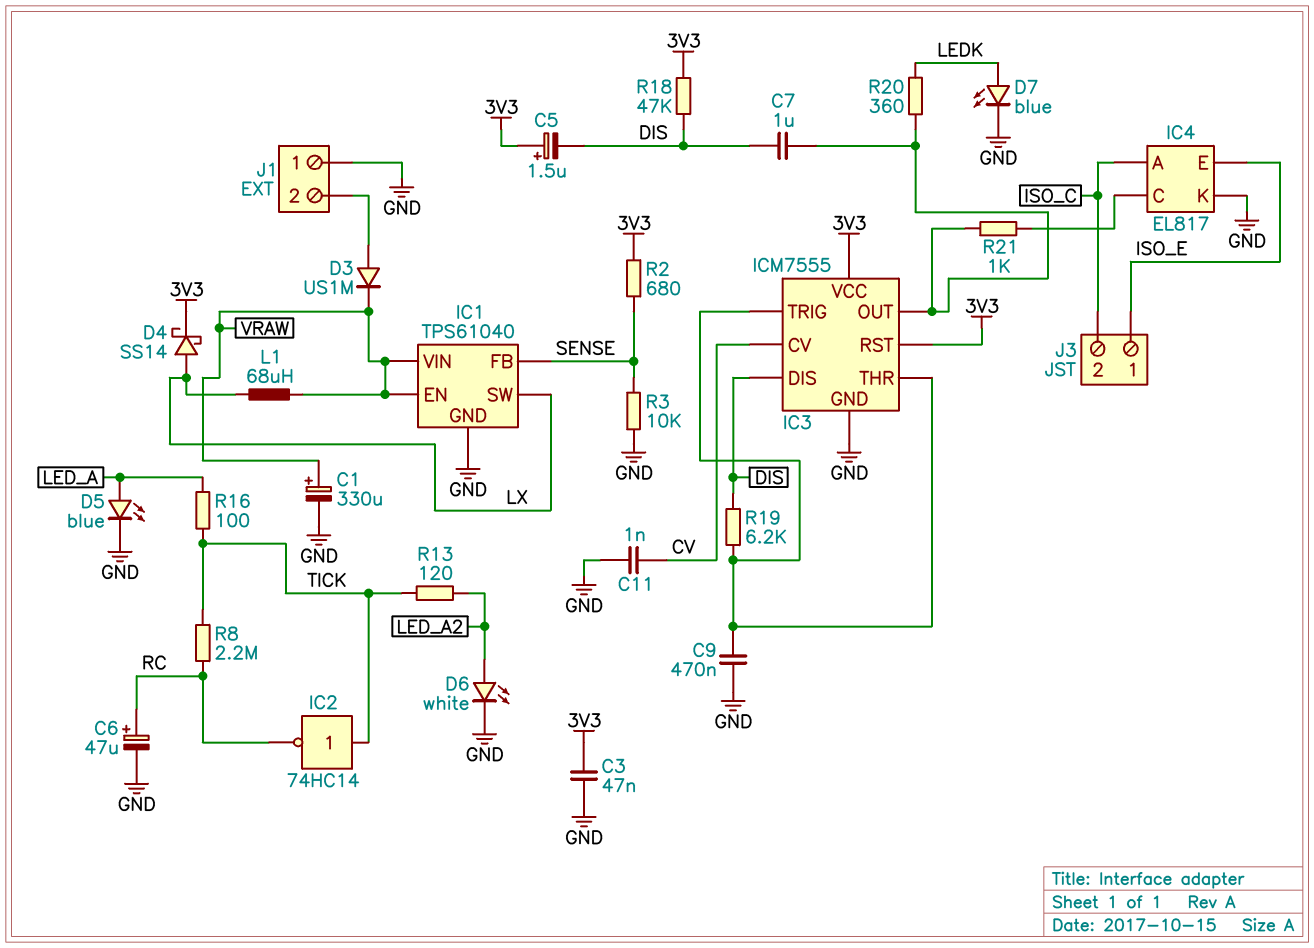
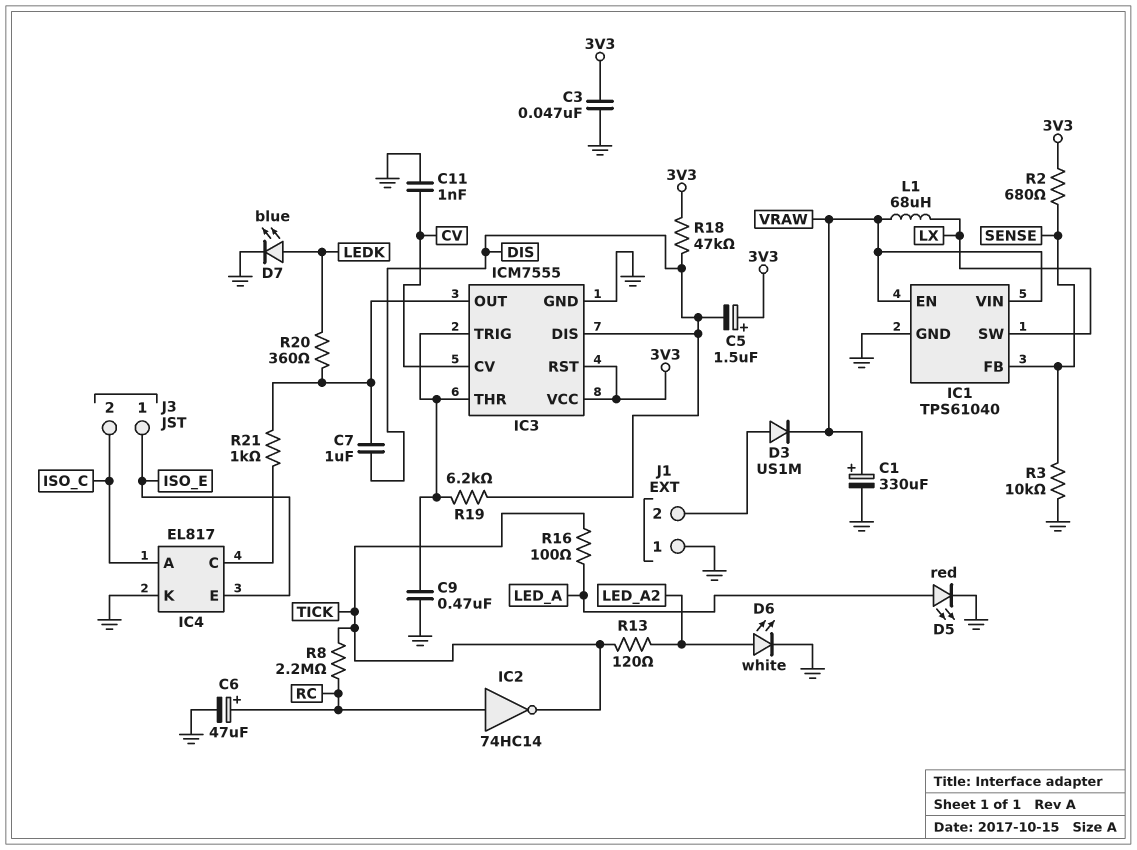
D4: schottky SS14 (A LX, K 3V3) -> none
D5: LED blue (A LED_A, K GND) -> LED red (A LED_A, K GND)
IC2: NOT 74HC14 (in TICK, out RC) -> NOT 74HC14 (in RC, out TICK)

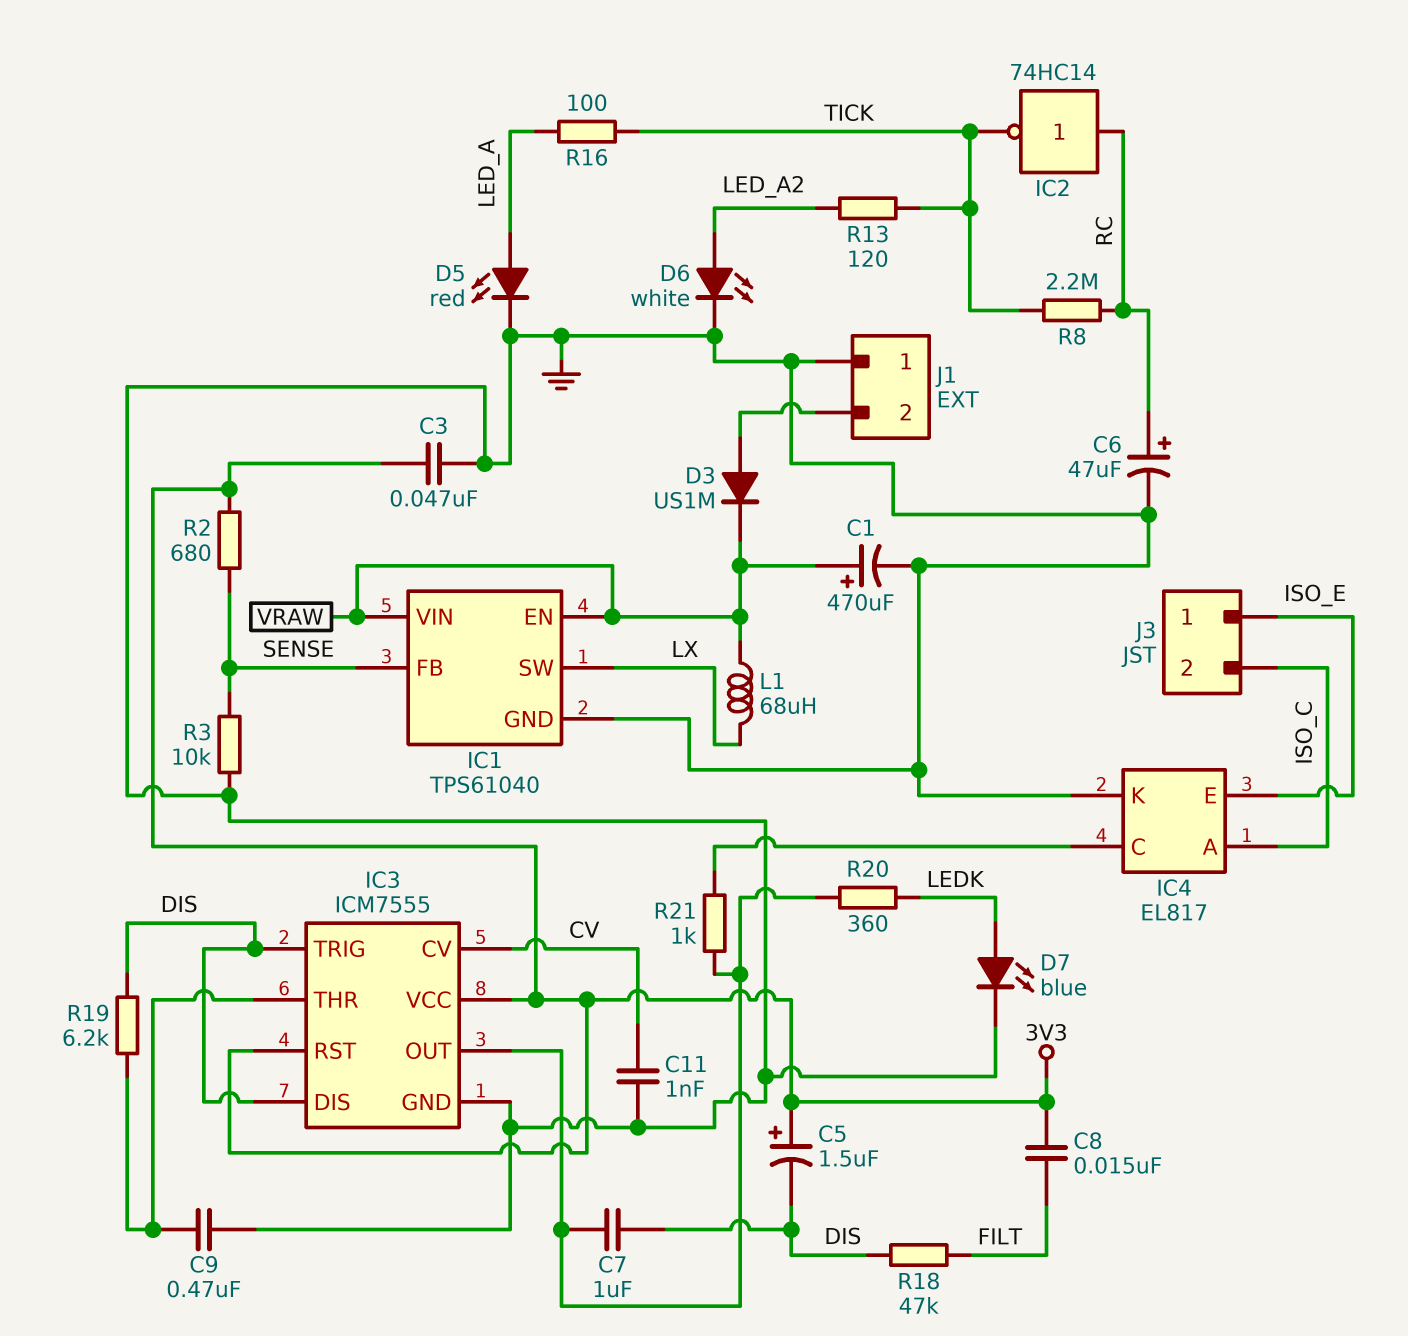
C1: 330uF (plus VRAW, minus GND) -> 470uF (plus VRAW, minus GND)
C8: none -> 15nF (3V3, FILT)
IC3 pin TRIG: IC3/THR -> DIS
R18: 47k (3V3, DIS) -> 47k (DIS, FILT)

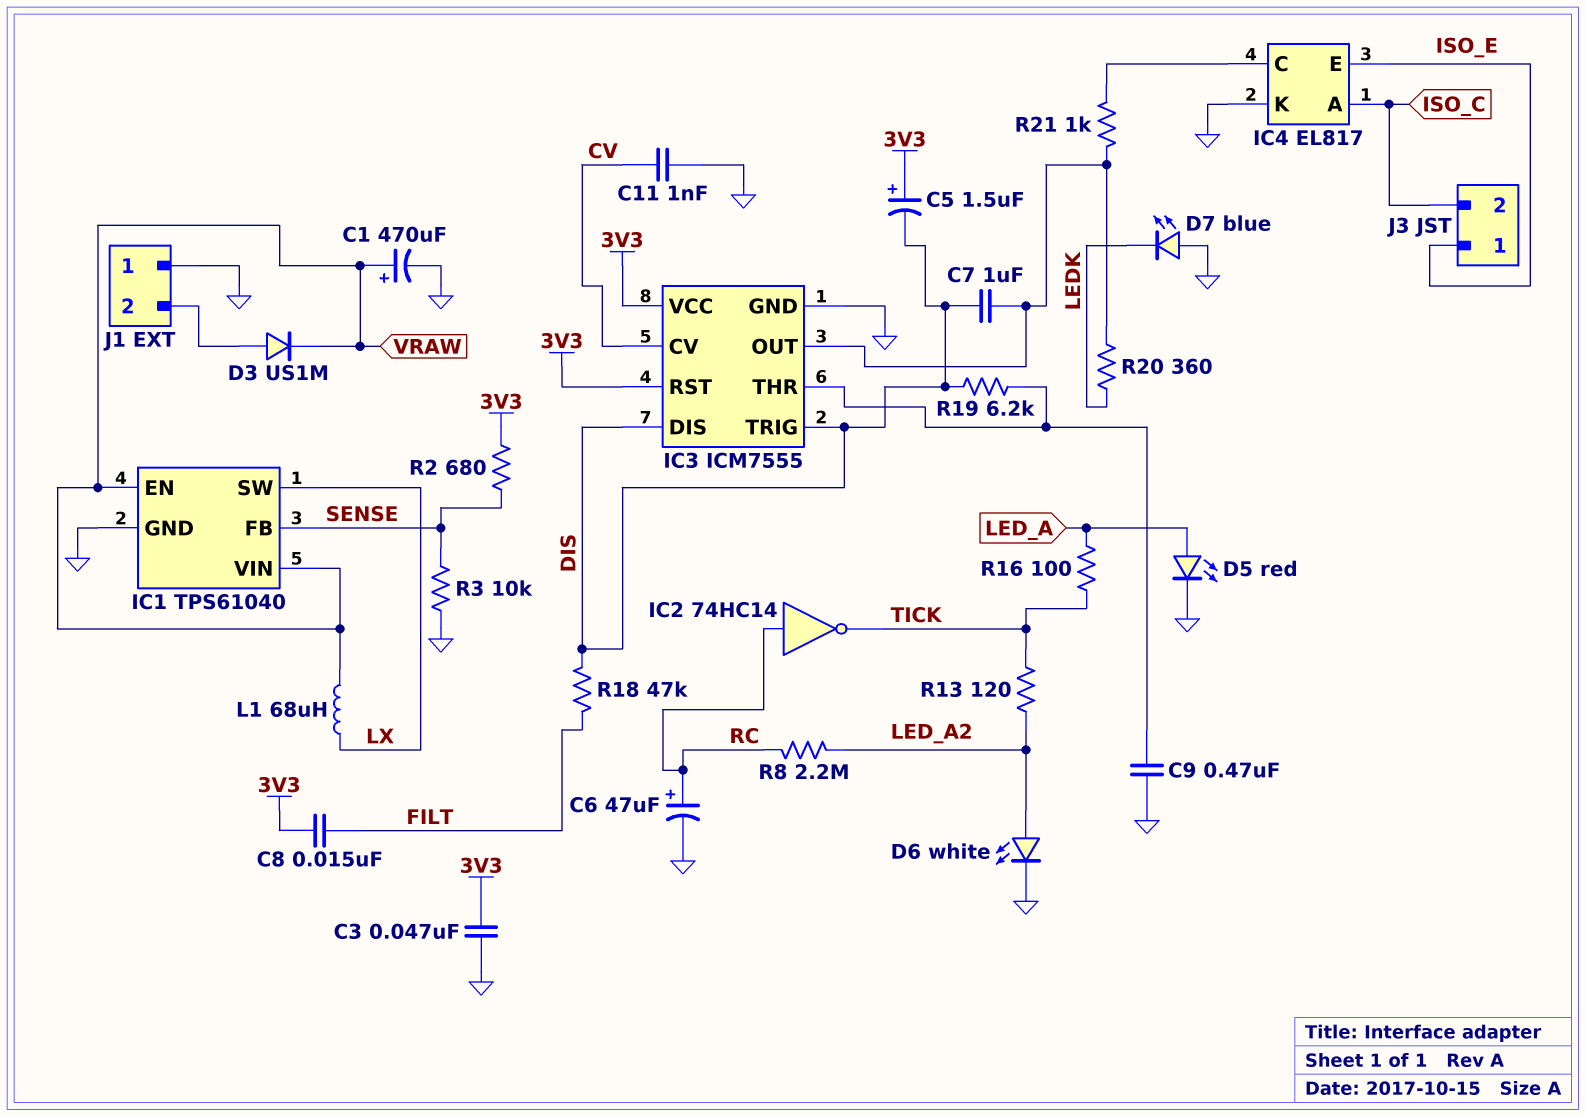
D7: LED blue (A LEDK, K GND) -> LED blue (A GND, K LEDK)
R8: 2.2M (RC, TICK) -> 2.2M (LED_A2, RC)

